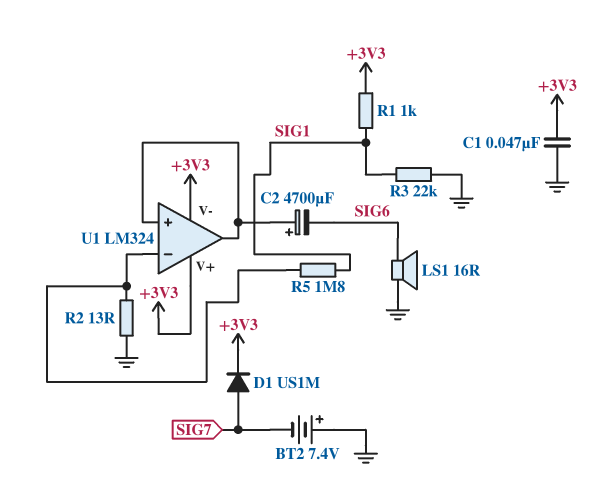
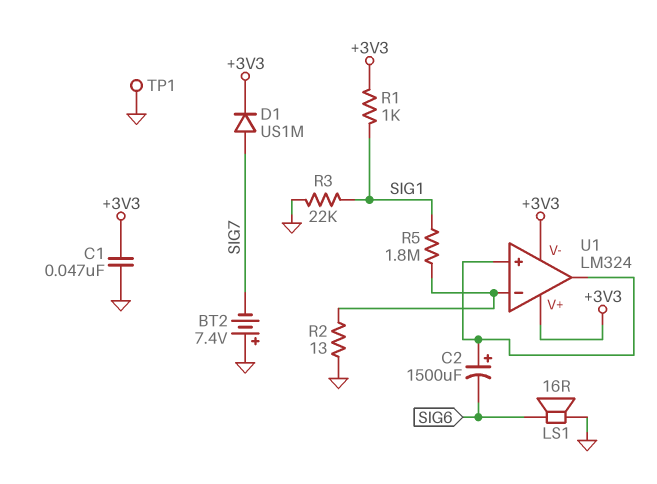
C2: 4700uF (plus U1/in+, minus SIG6) -> 1500uF (plus U1/in+, minus SIG6)
TP1: none -> test point (GND)

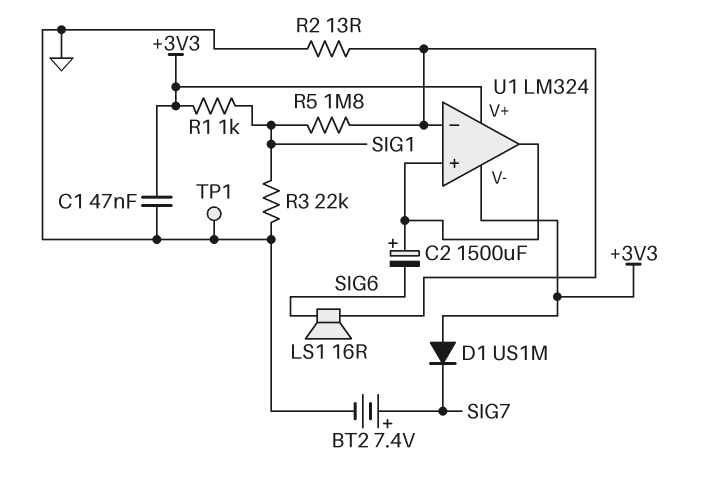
BT2: 7.4V (plus GND, minus SIG7) -> 7.4V (plus SIG7, minus GND)
D1: diode US1M (A SIG7, K +3V3) -> diode US1M (A +3V3, K SIG7)
LS1: speaker 16R (GND, SIG6) -> speaker 16R (SIG6, U1/in-)

